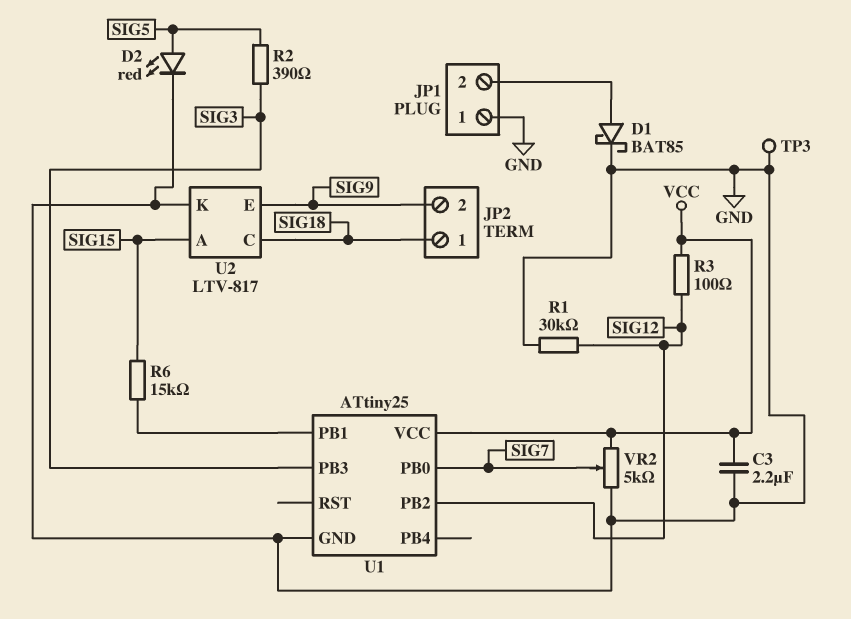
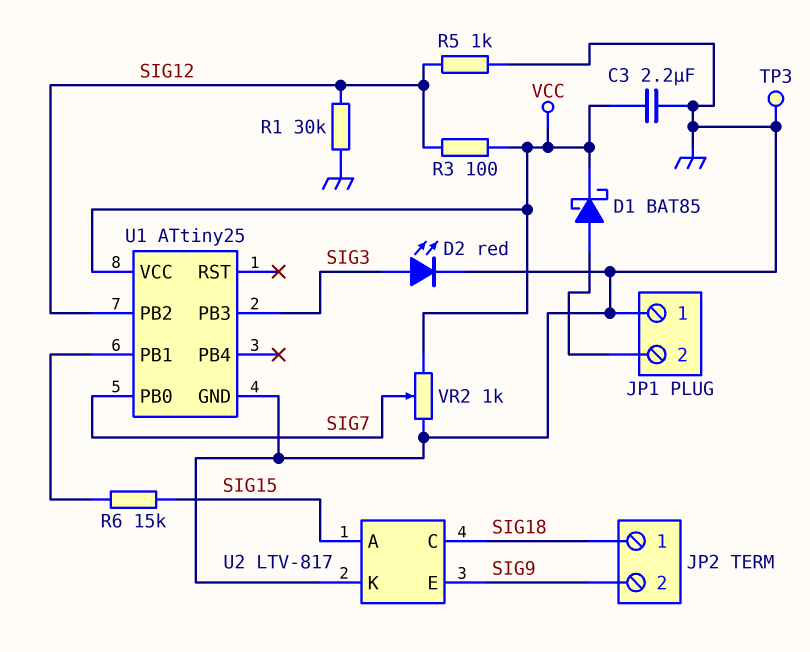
D1: schottky BAT85 (A JP1/2, K GND) -> schottky BAT85 (A JP1/2, K VCC)
D2: LED red (A SIG5, K GND) -> LED red (A SIG3, K GND)
R2: 390 (SIG3, SIG5) -> none
R5: none -> 1k (GND, SIG12)
VR2: 5k (GND, VCC, wiper SIG7) -> 1k (GND, VCC, wiper SIG7)

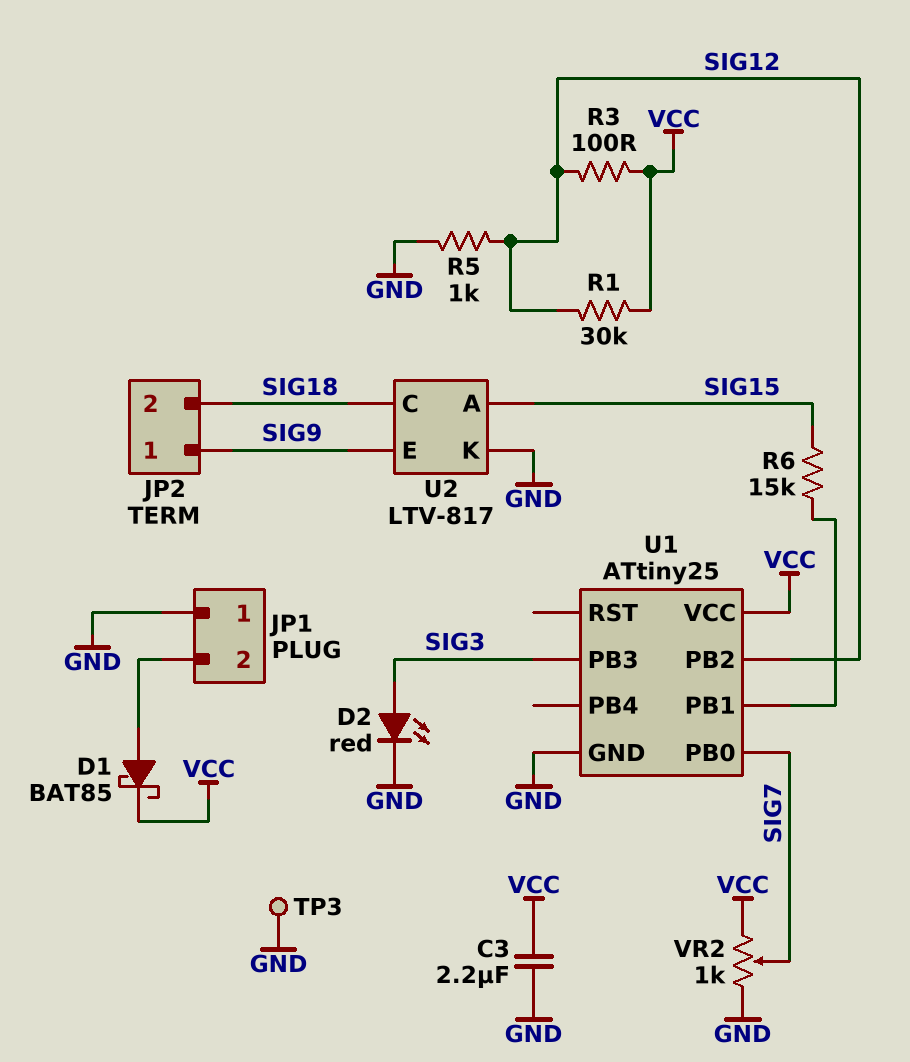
JP2 pin 1: SIG18 -> SIG9
JP2 pin 2: SIG9 -> SIG18
R1: 30k (GND, SIG12) -> 30k (SIG12, VCC)

